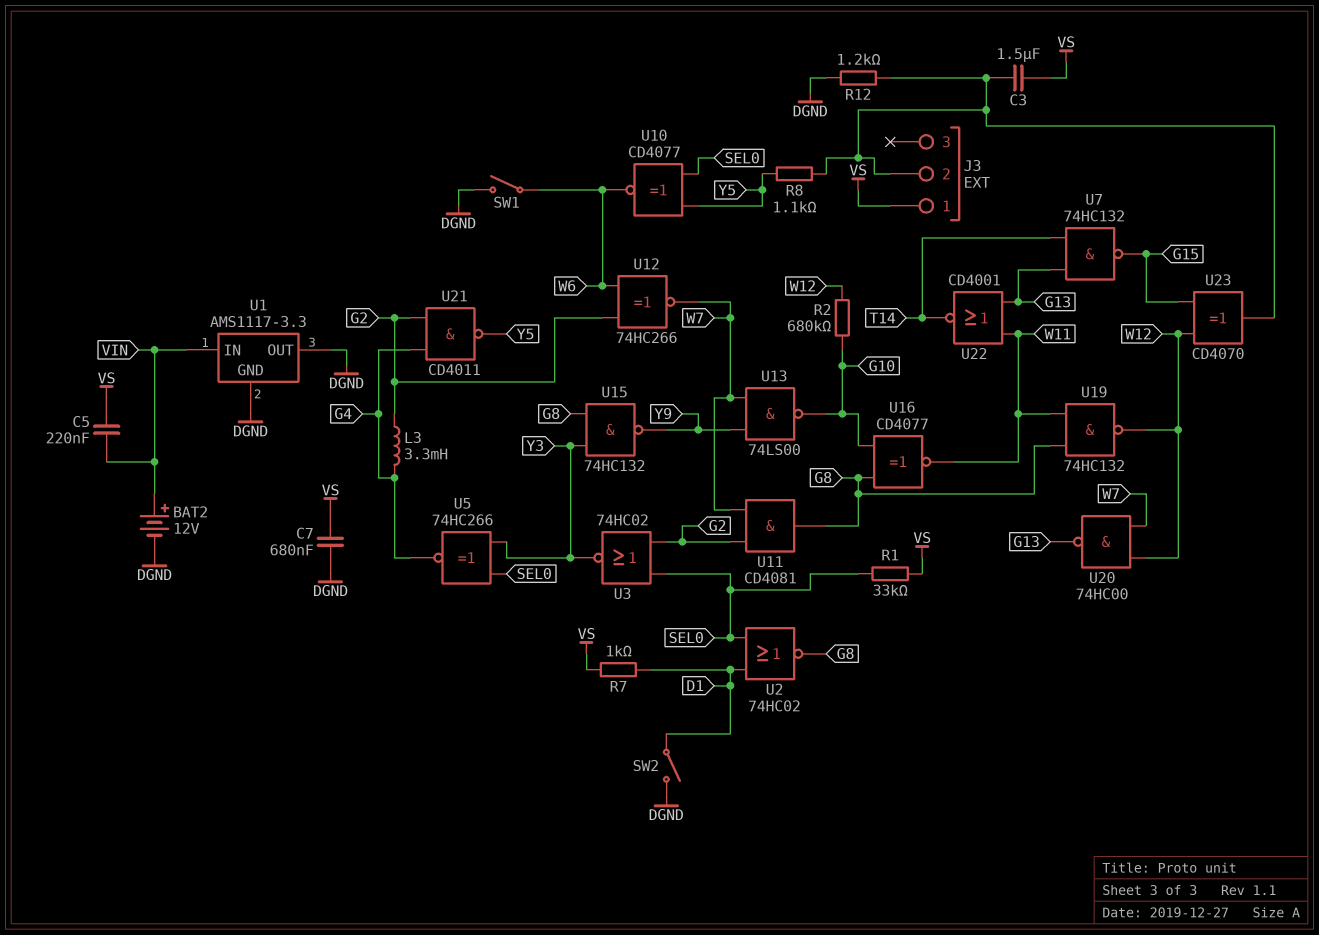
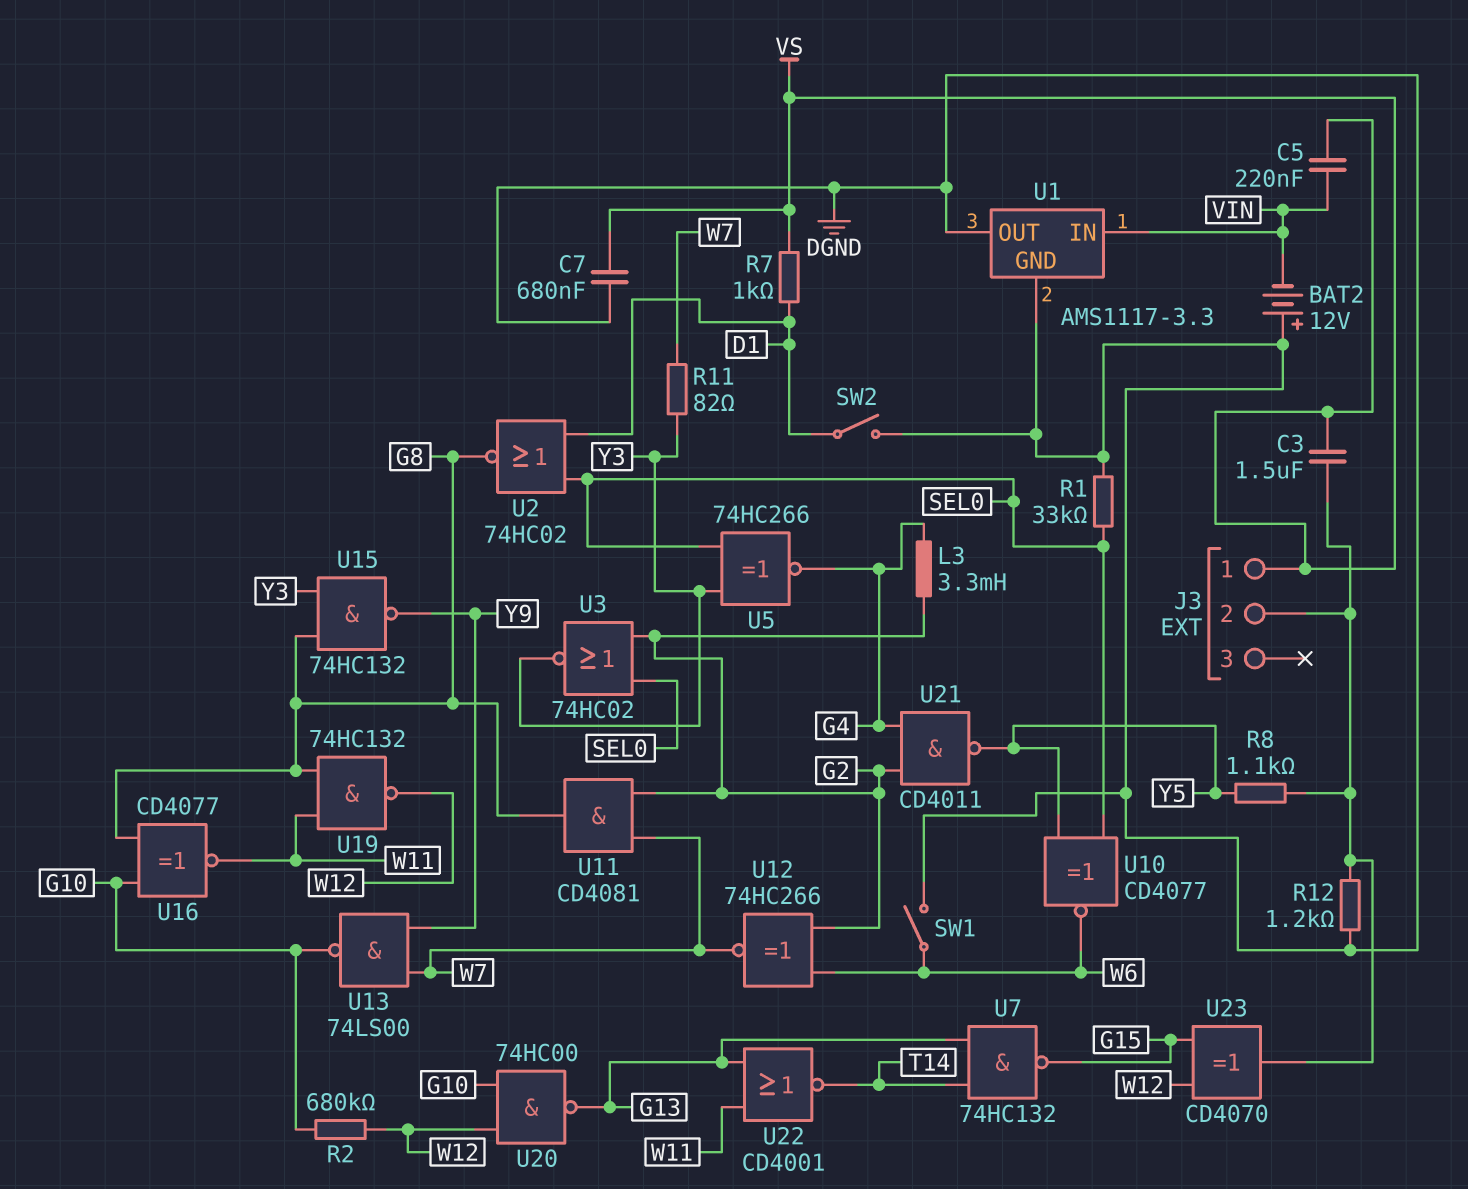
BAT2: 12V (plus VIN, minus DGND) -> 12V (plus DGND, minus VIN)
R1: 33k (SEL0, VS) -> 33k (DGND, SEL0)
R11: none -> 82 (W7, Y3)
U20: NAND 74HC00 (in W7, in W12, out G13) -> NAND 74HC00 (in G10, in W12, out G13)

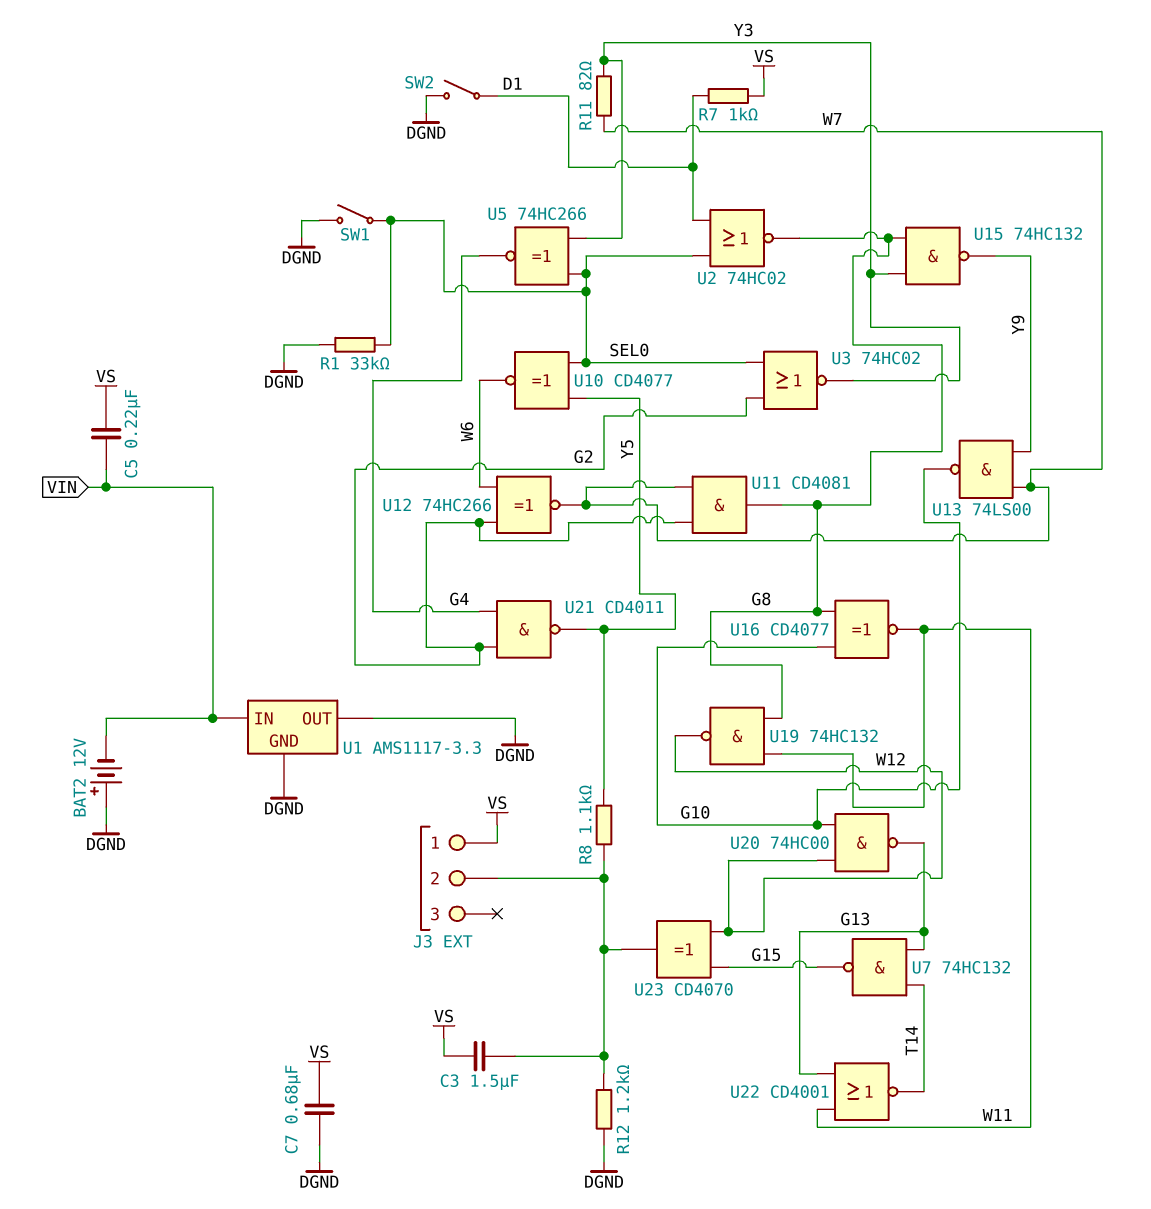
L3: 3.3mH (G2, G4) -> none
R2: 680k (G10, W12) -> none
SW1: switch (DGND, W6) -> switch (DGND, SEL0)

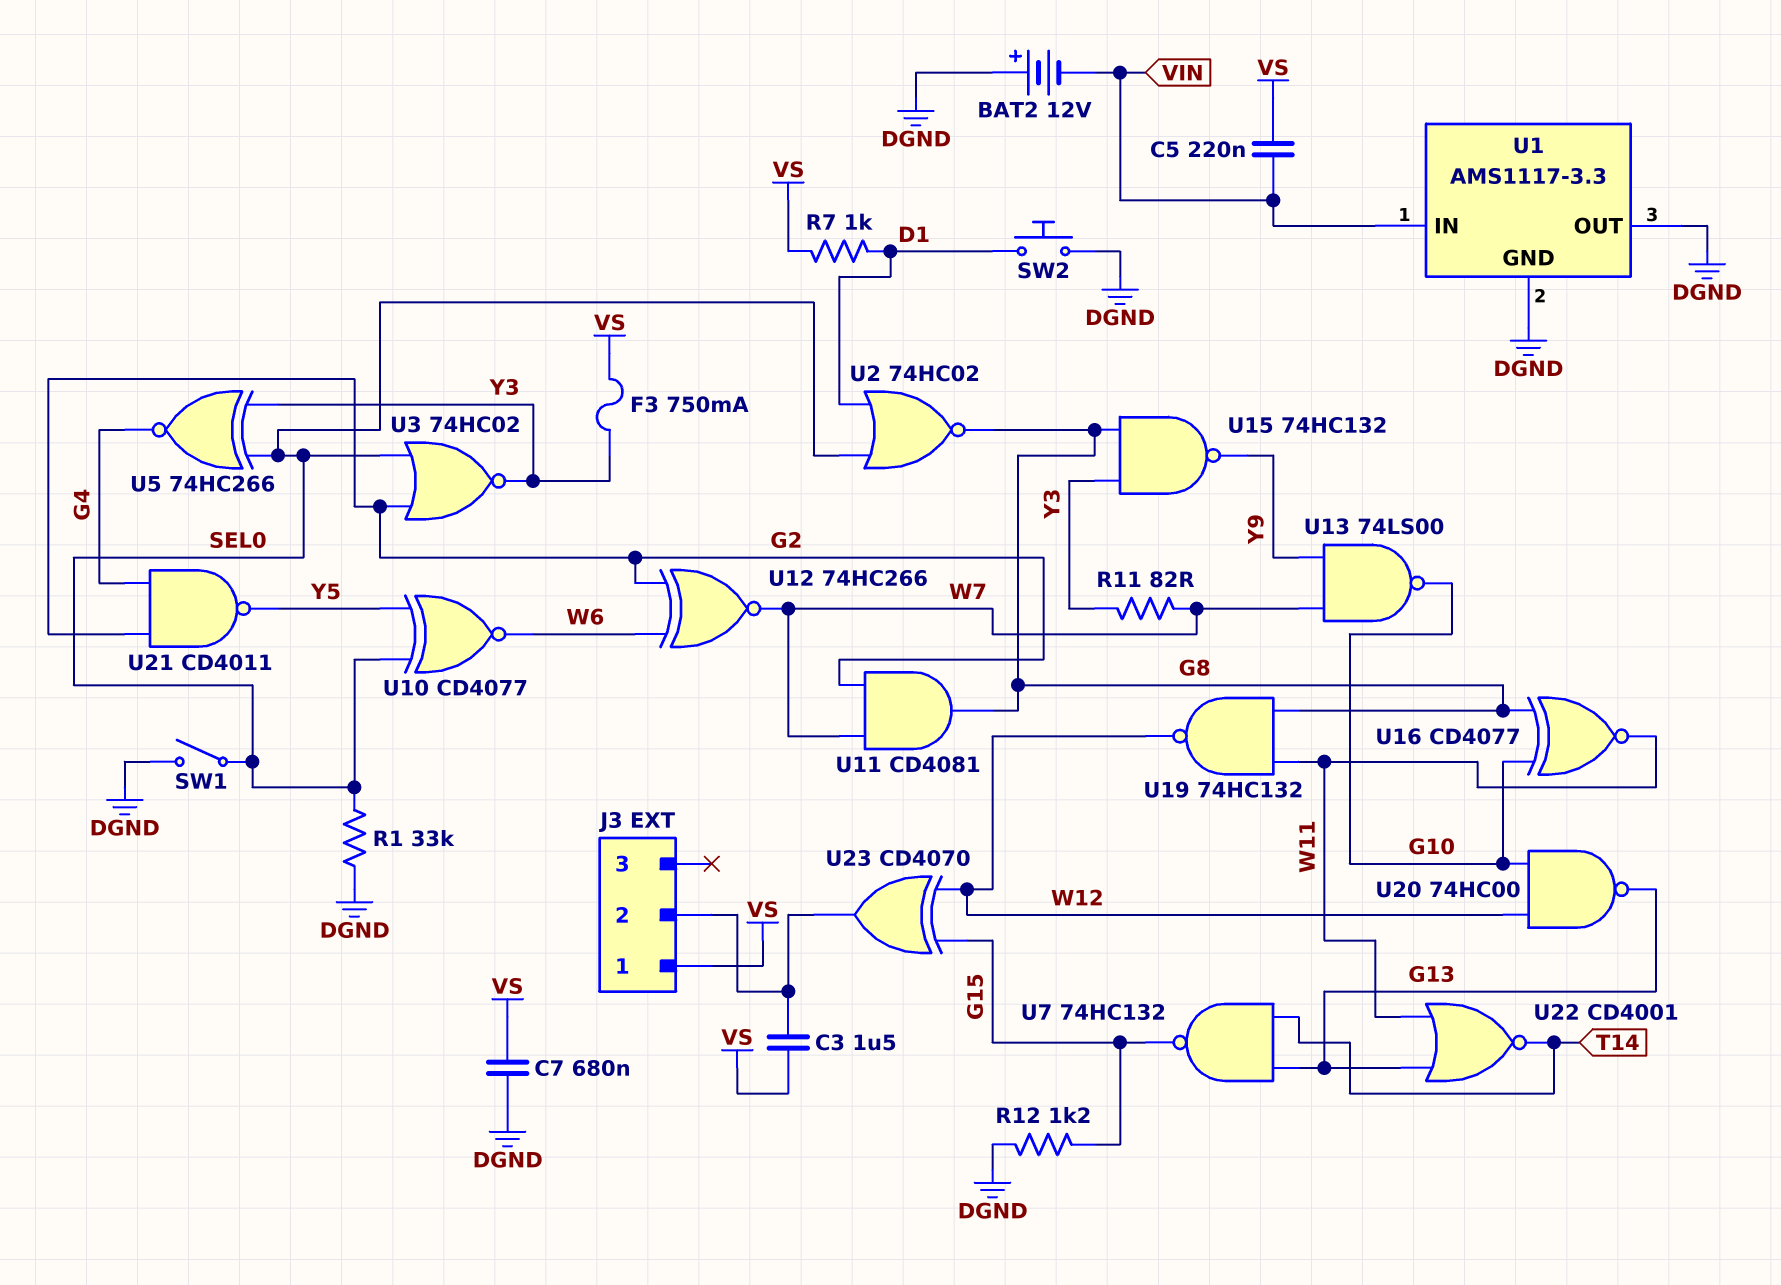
F3: none -> 750mA (VS, Y3)
R8: 1.1k (J3/2, Y5) -> none
R12: 1.2k (DGND, J3/2) -> 1.2k (DGND, G15)
SW2: switch (D1, DGND) -> button (D1, DGND)

